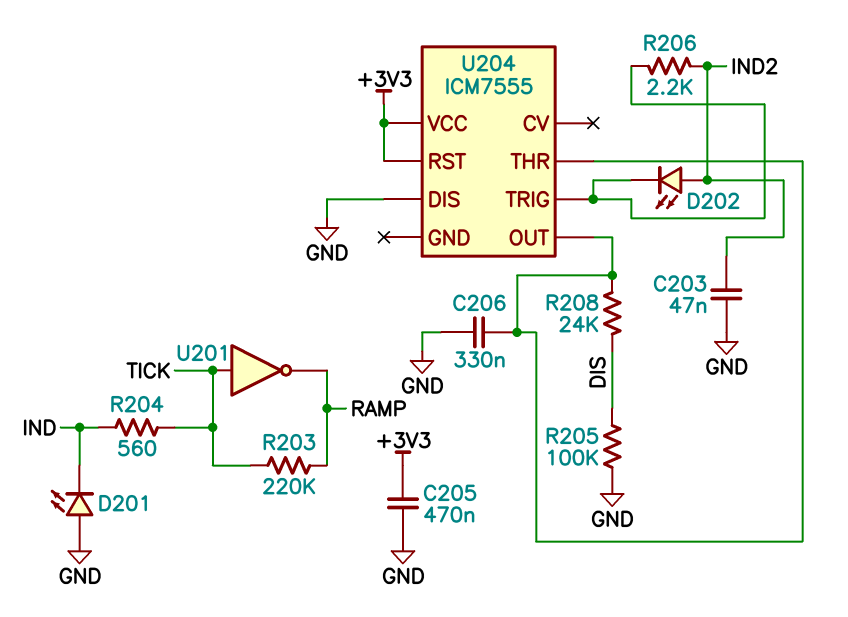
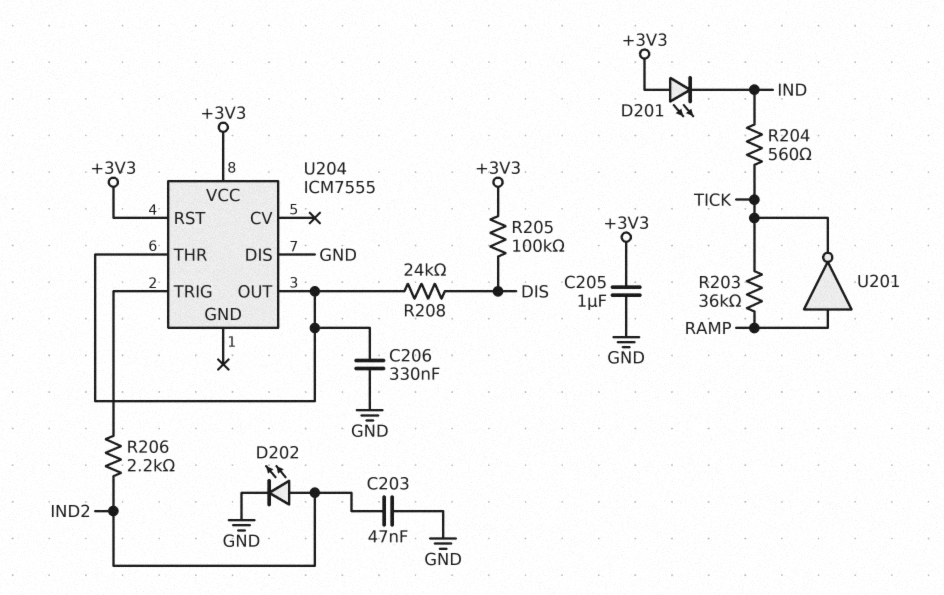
C205: 470nF (+3V3, GND) -> 1uF (+3V3, GND)
D201: LED (A GND, K IND) -> LED (A +3V3, K IND)
D202: LED (A IND2, K U204/TRIG) -> LED (A IND2, K GND)
R203: 220k (RAMP, TICK) -> 36k (RAMP, TICK)
R205: 100k (DIS, GND) -> 100k (+3V3, DIS)
U201: NOT (in TICK, out RAMP) -> NOT (in RAMP, out TICK)

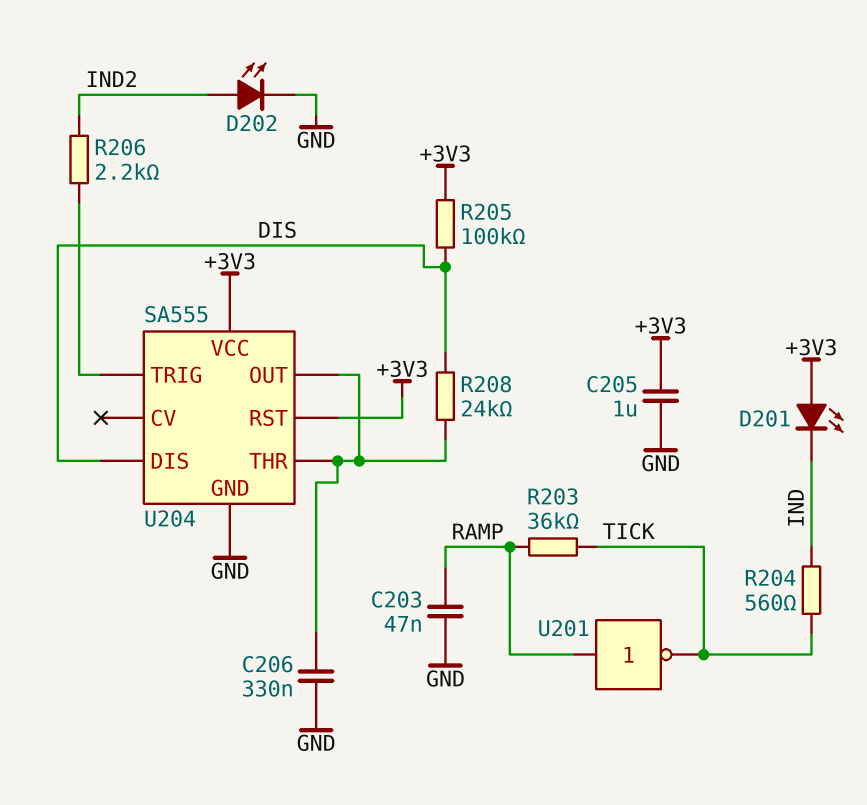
C203: 47nF (GND, IND2) -> 47nF (GND, RAMP)
U204: ICM7555 -> SA555
U204 pin DIS: GND -> DIS
U204 pin GND: none -> GND

